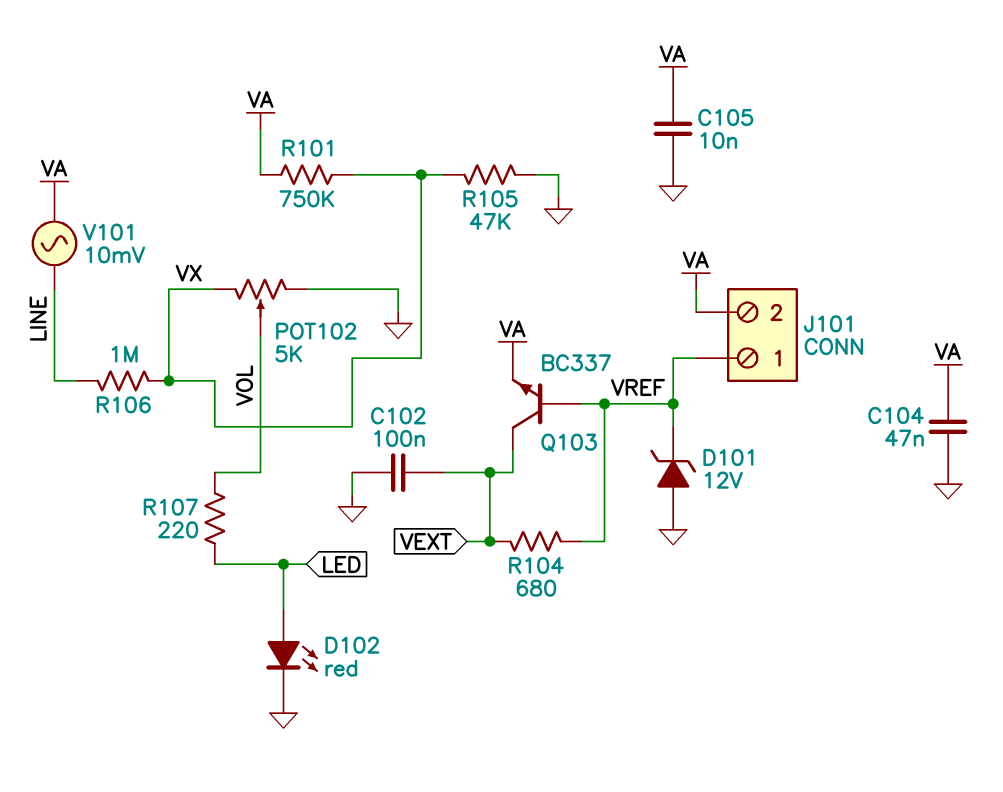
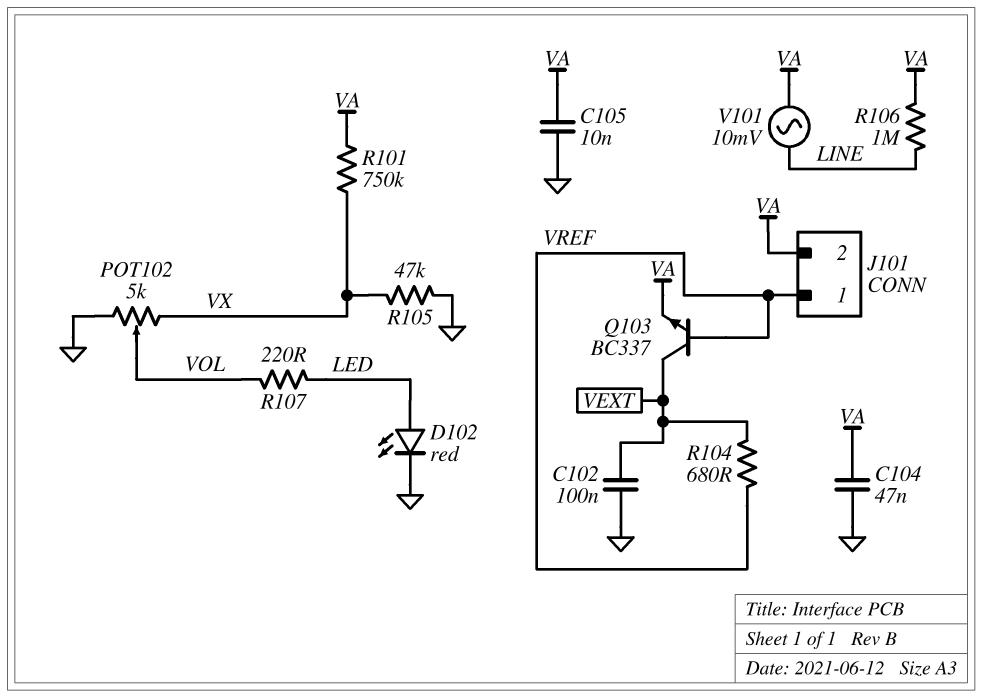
D101: zener 12V (A GND, K VREF) -> none
R106: 1M (LINE, VX) -> 1M (LINE, VA)

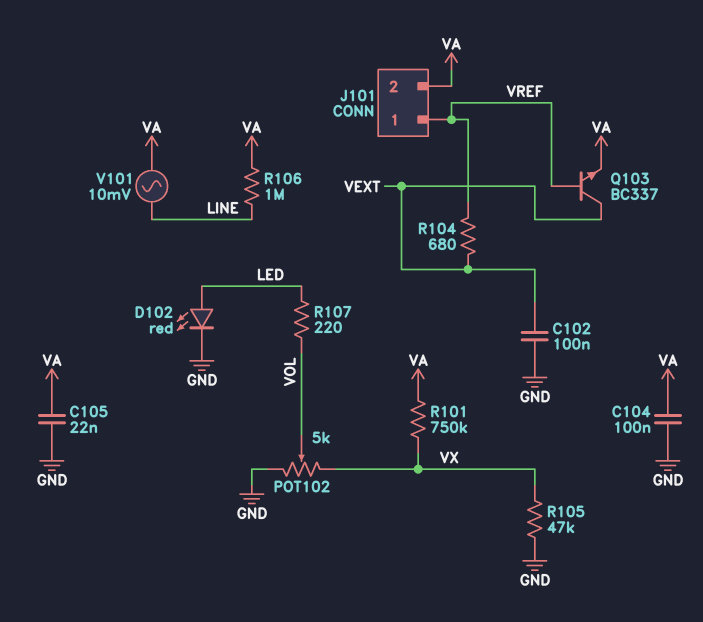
C104: 47nF (GND, VA) -> 100nF (GND, VA)
C105: 10nF (GND, VA) -> 22nF (GND, VA)

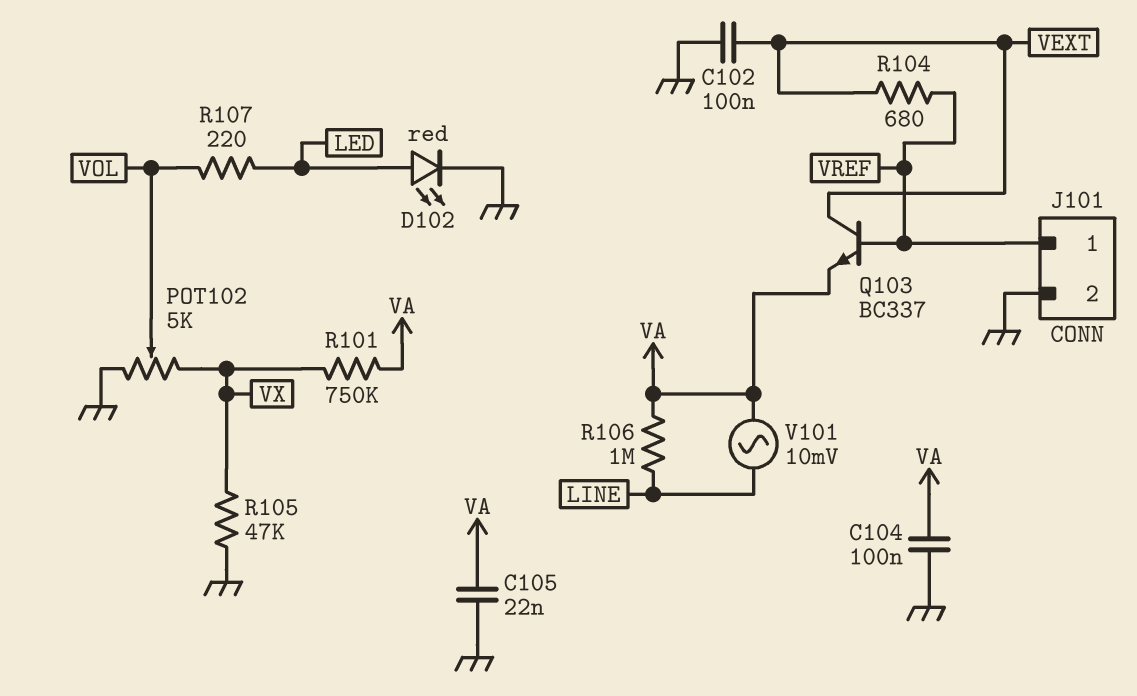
J101 pin 2: VA -> GND

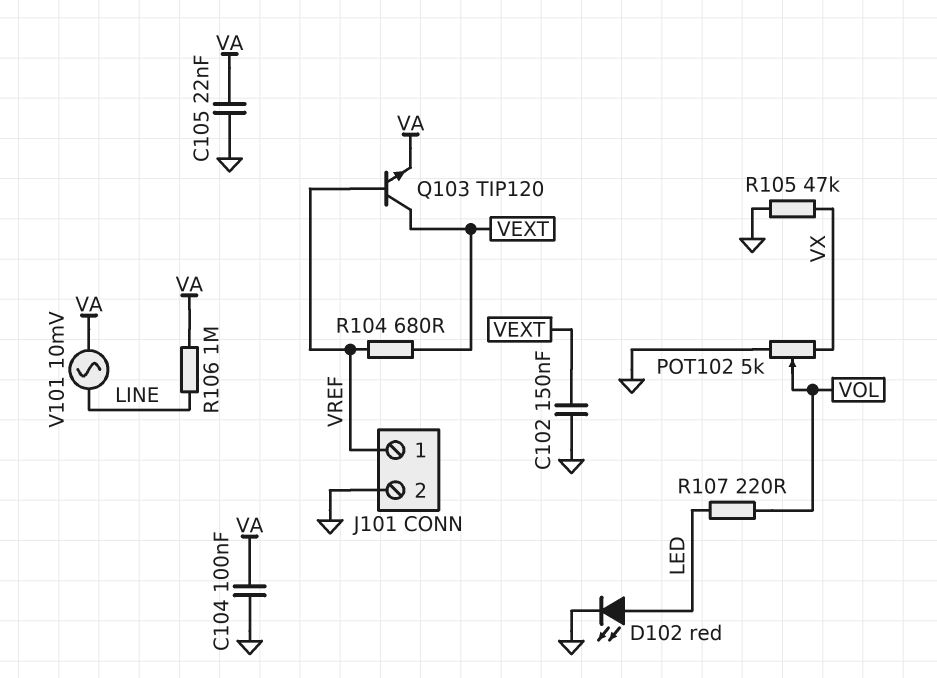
C102: 100nF (GND, VEXT) -> 150nF (GND, VEXT)
Q103: NPN BC337 (B VREF, C VEXT, E VA) -> NPN TIP120 (B VREF, C VEXT, E VA)
R101: 750k (VA, VX) -> none

